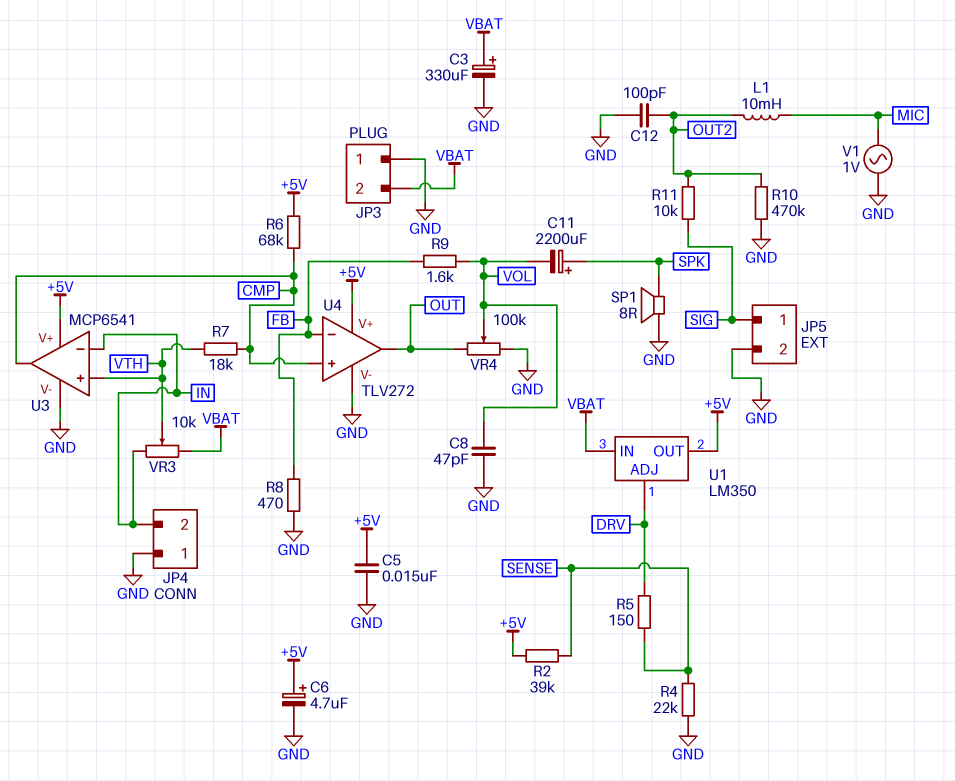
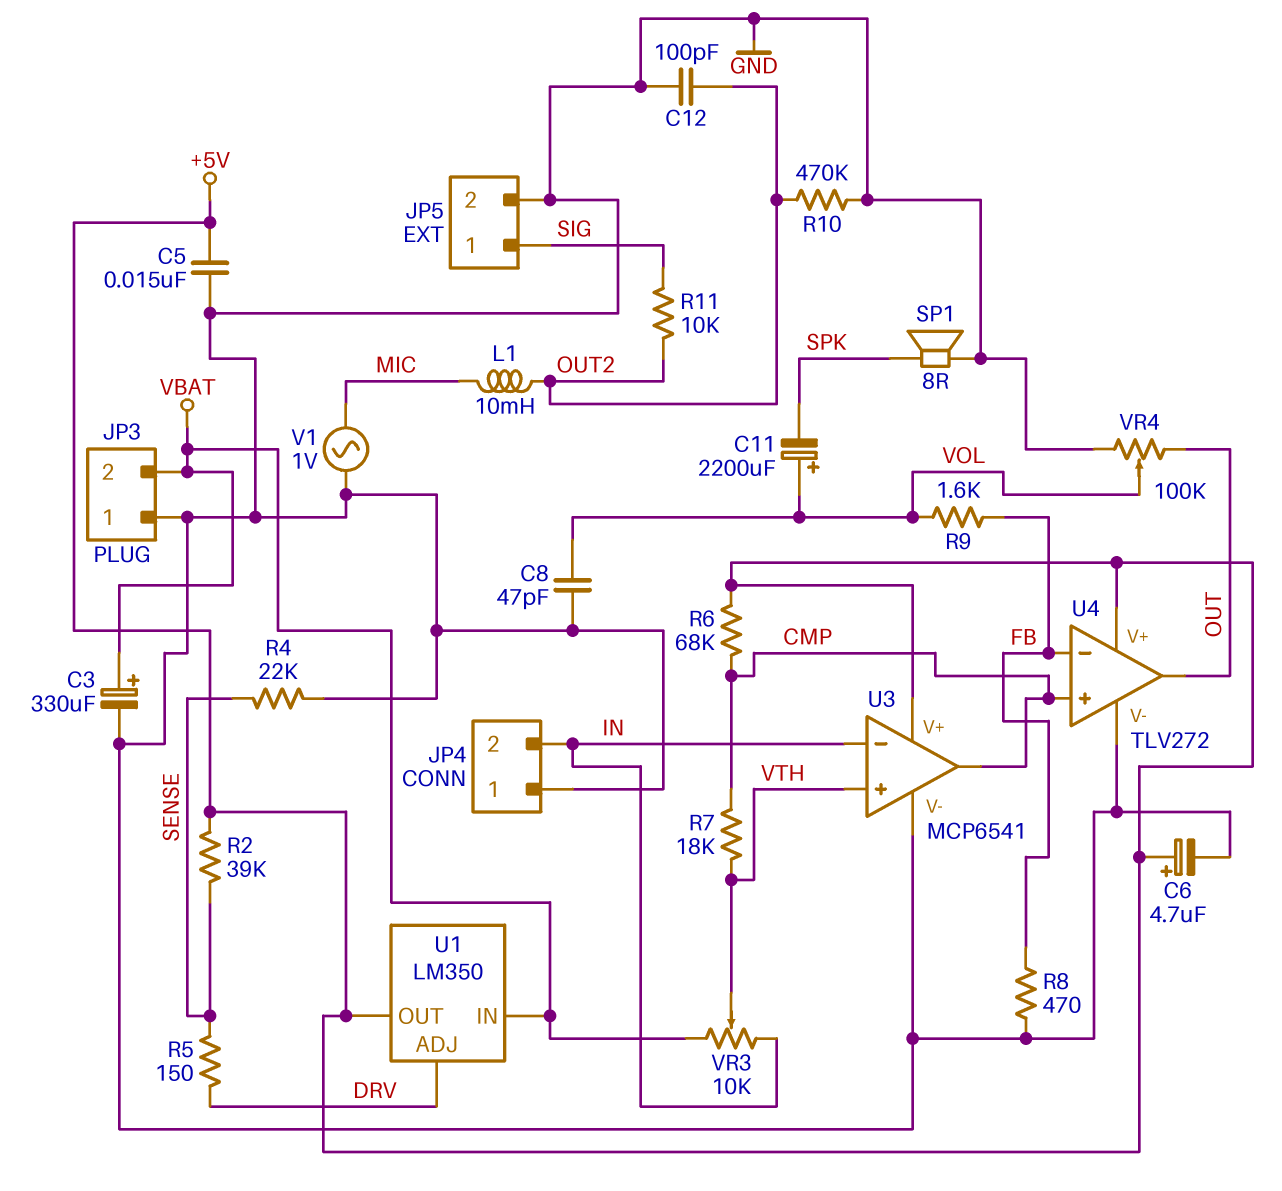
C11: 2200uF (plus SPK, minus VOL) -> 2200uF (plus VOL, minus SPK)

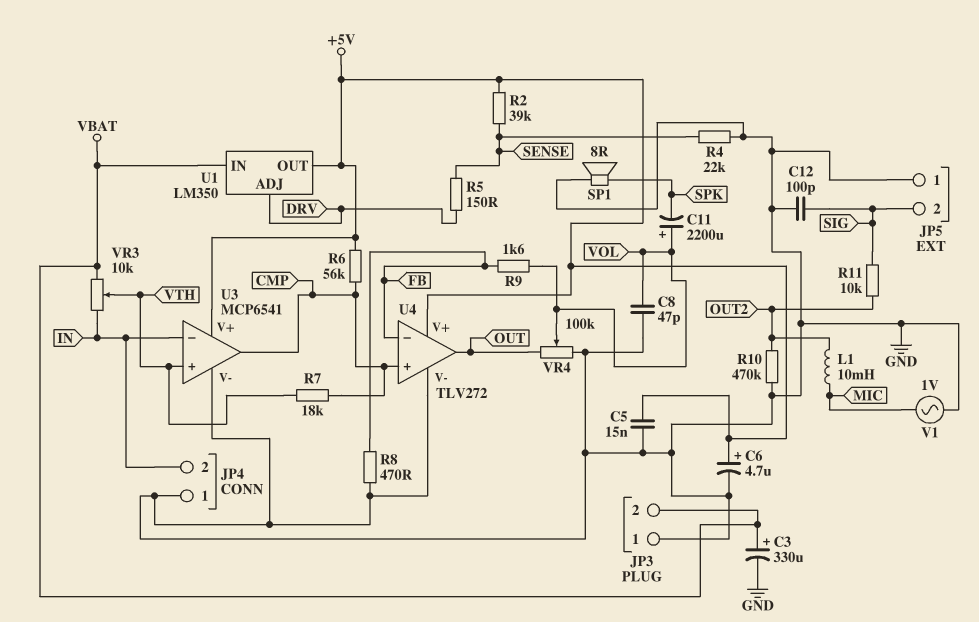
C12: 100pF (GND, OUT2) -> 100pF (GND, SIG)
JP5 pin 1: SIG -> GND
JP5 pin 2: GND -> SIG
R6: 68k (+5V, CMP) -> 56k (+5V, CMP)

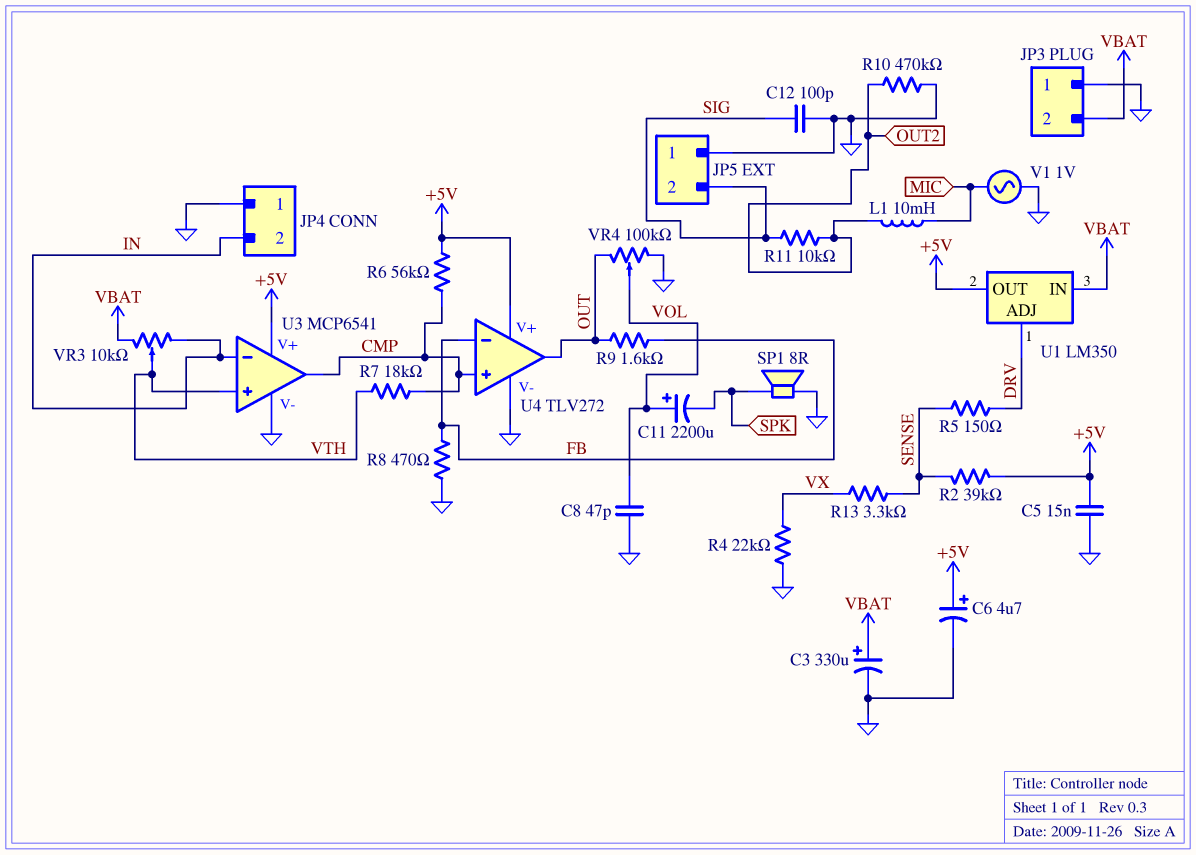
R4: 22k (GND, SENSE) -> 22k (GND, VX)
R9: 1.6k (FB, VOL) -> 1.6k (FB, OUT)
R13: none -> 3.3k (SENSE, VX)

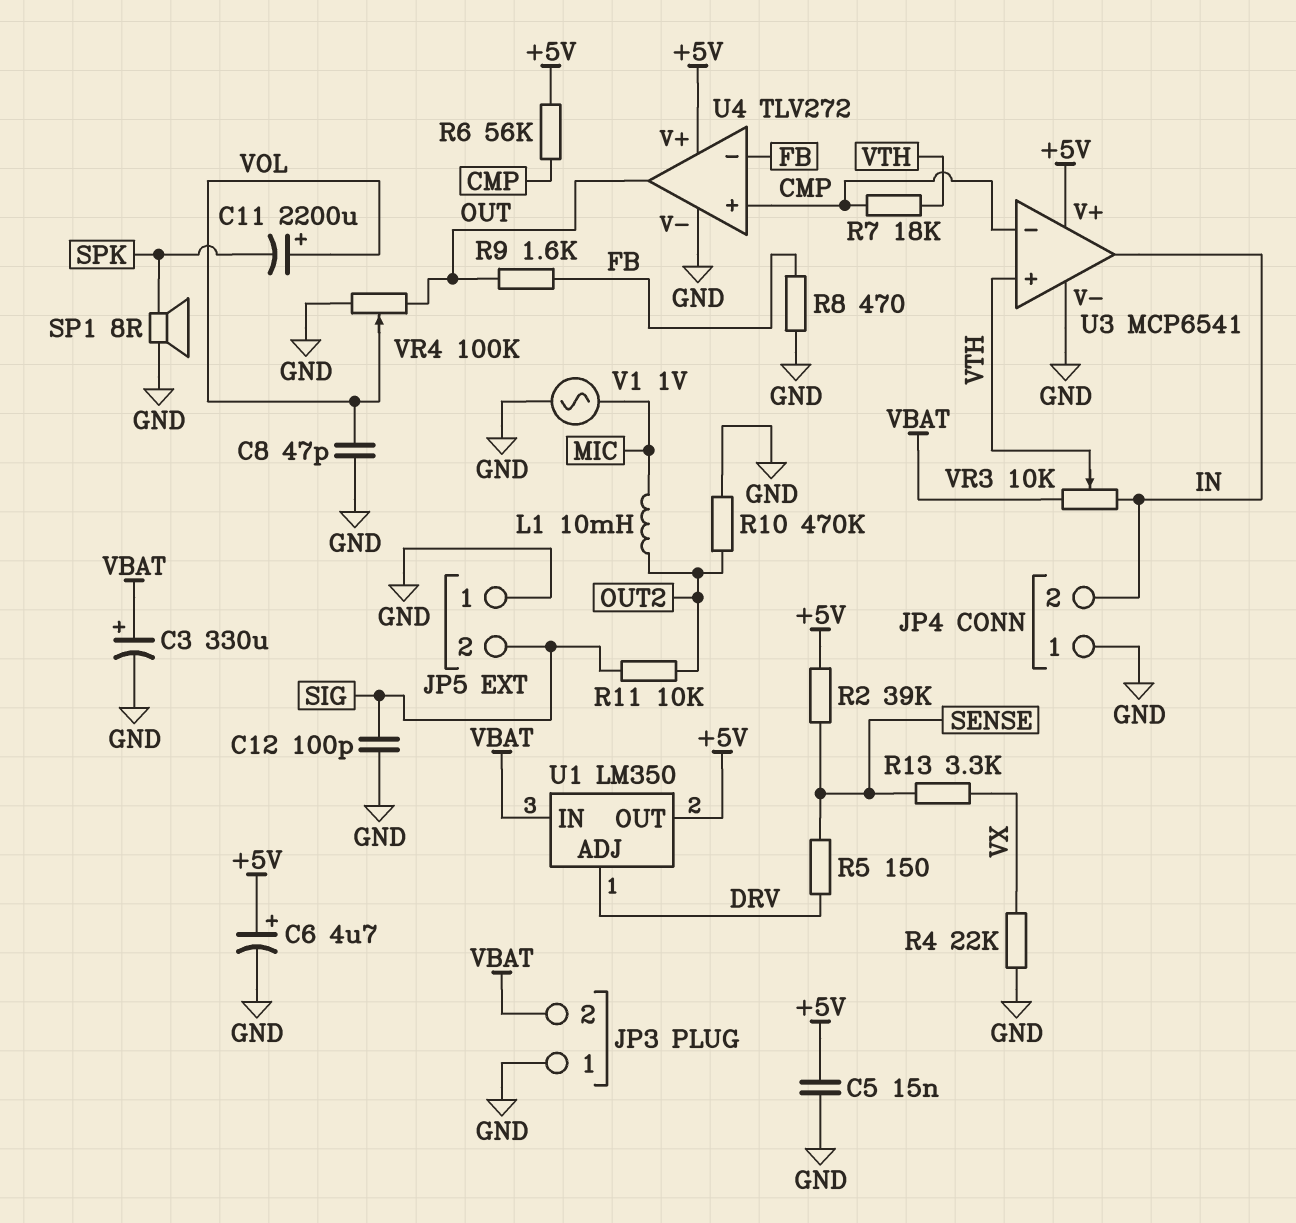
U3 pin in-: IN -> CMP
U3 pin out: CMP -> IN

